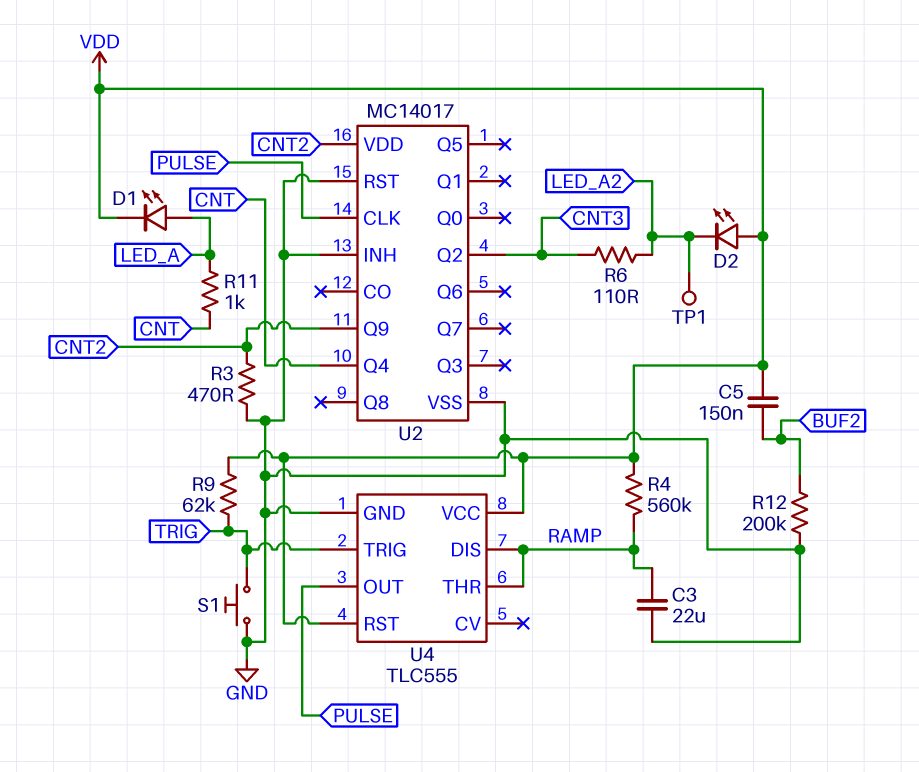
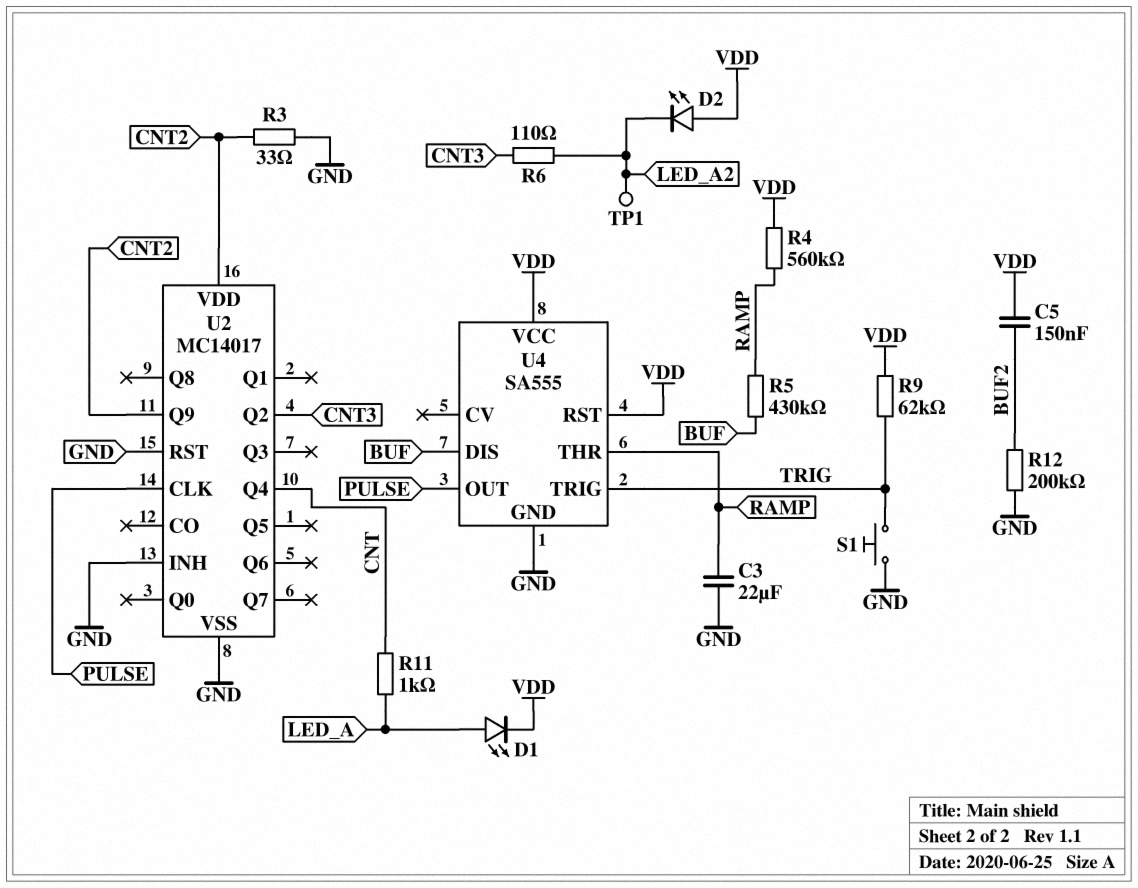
R3: 470 (CNT2, GND) -> 33 (CNT2, GND)
R5: none -> 430k (BUF, RAMP)
U4: TLC555 -> SA555
U4 pin DIS: RAMP -> BUF

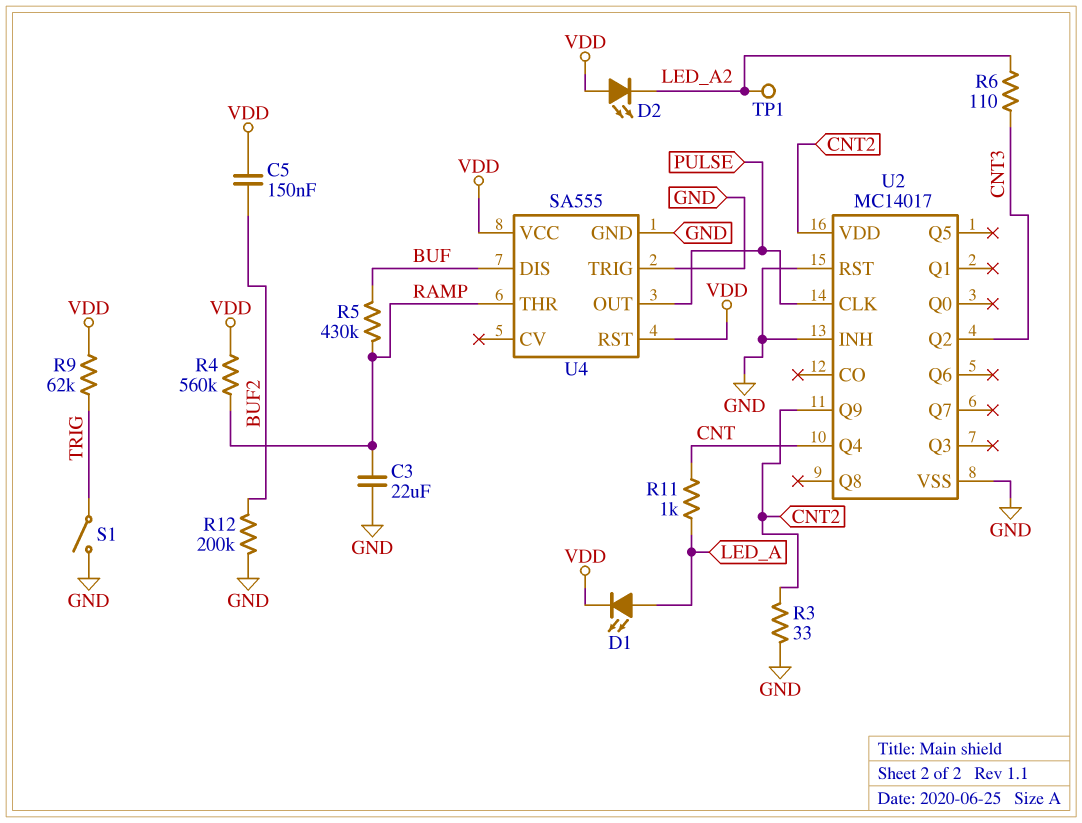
S1: button (GND, TRIG) -> switch (GND, TRIG)
U4 pin TRIG: TRIG -> GND

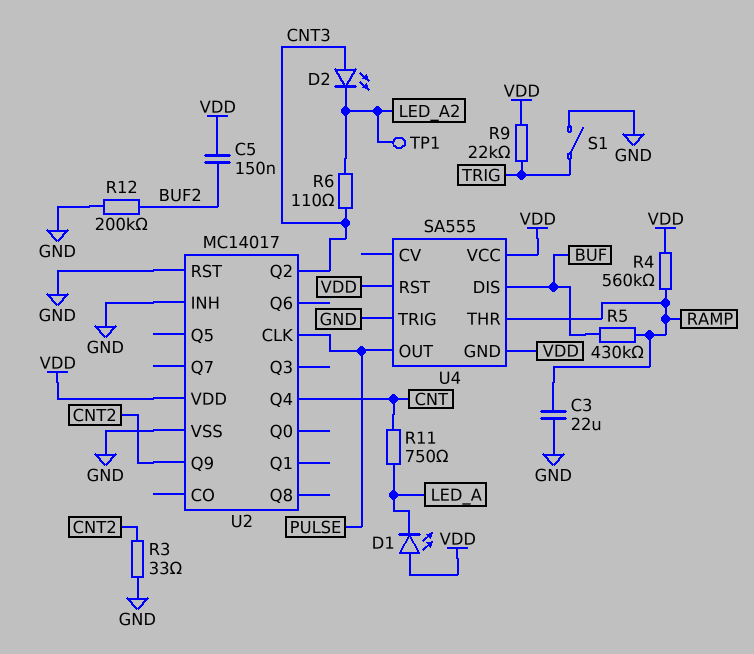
D1: LED (A LED_A, K VDD) -> LED (A VDD, K LED_A)
D2: LED (A VDD, K LED_A2) -> LED (A CNT3, K LED_A2)
R9: 62k (TRIG, VDD) -> 22k (TRIG, VDD)
R11: 1k (CNT, LED_A) -> 750 (CNT, LED_A)
U2 pin VDD: CNT2 -> VDD
U4 pin GND: GND -> VDD

